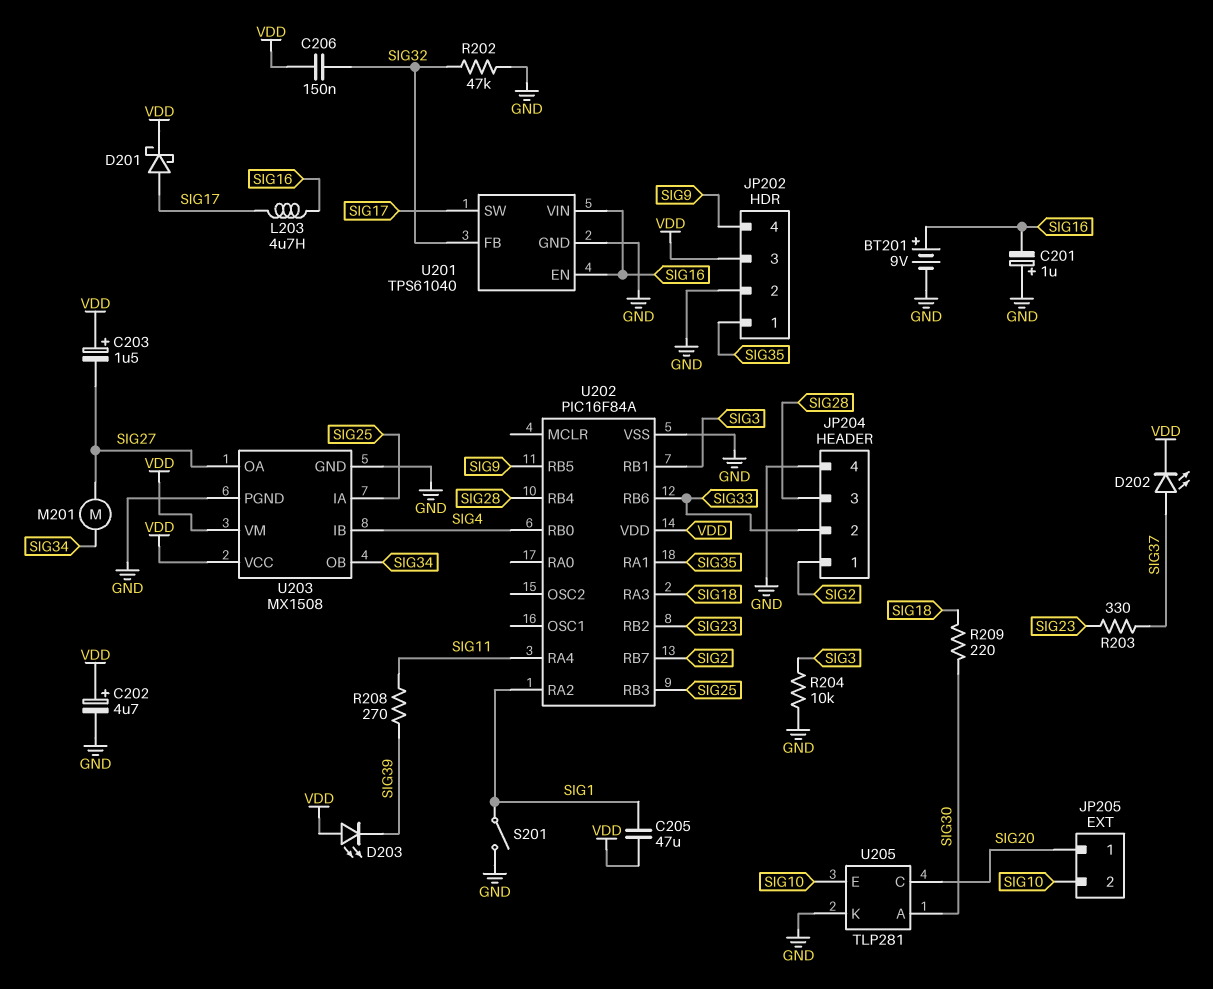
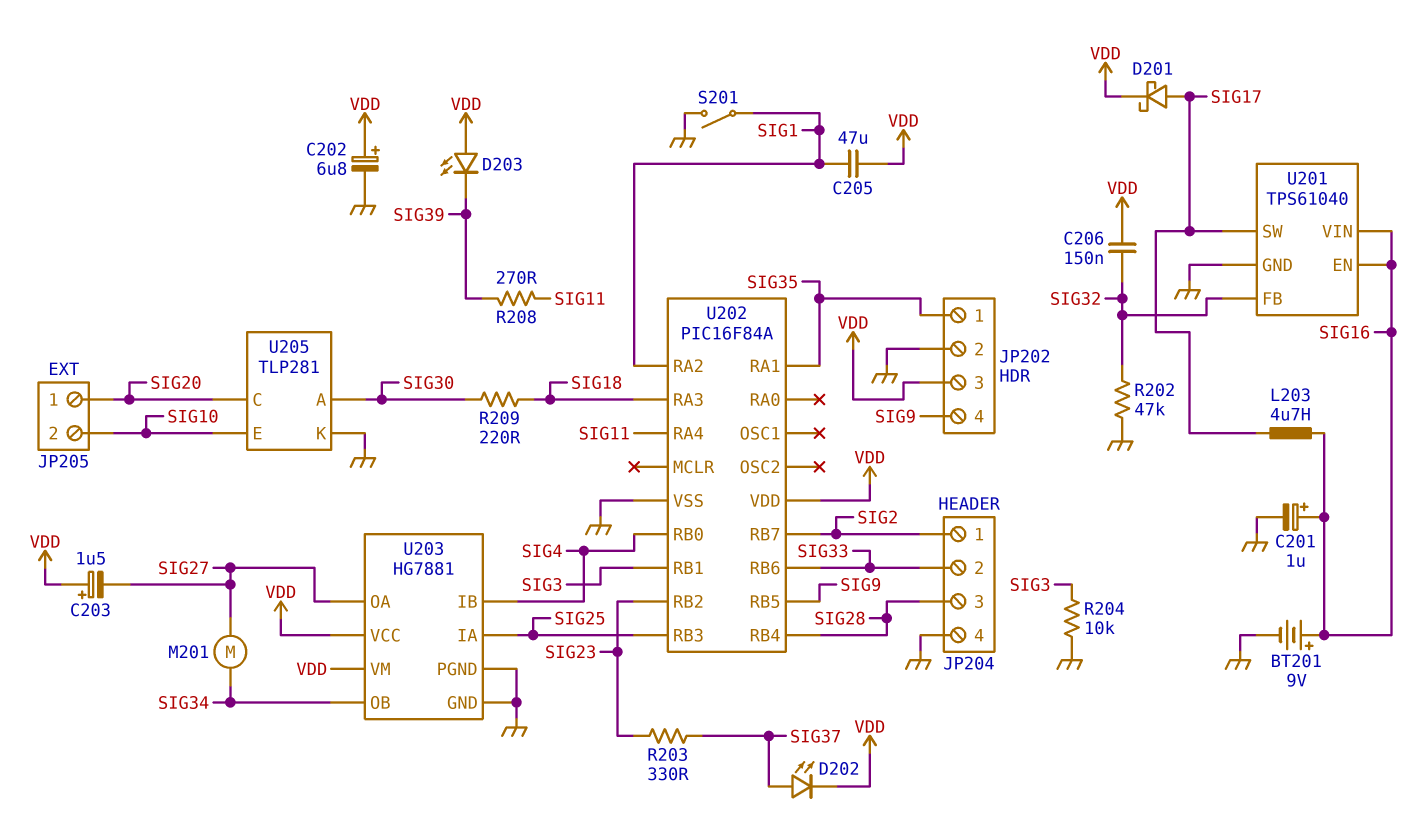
C201: 1uF (plus GND, minus SIG16) -> 1uF (plus SIG16, minus GND)
C202: 4.7uF (plus VDD, minus GND) -> 6.8uF (plus VDD, minus GND)
U203: MX1508 -> HG7881

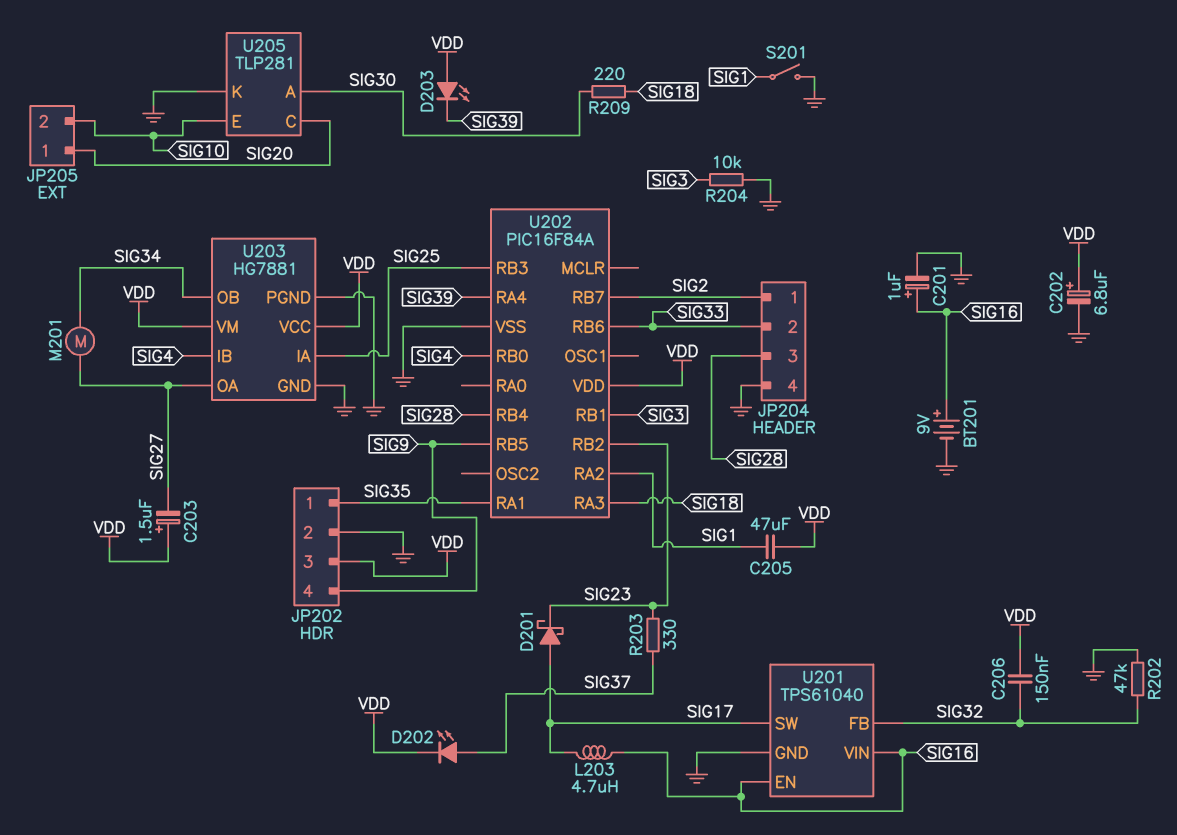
D201: schottky (A SIG17, K VDD) -> schottky (A SIG17, K SIG23)
R208: 270 (SIG11, SIG39) -> none
U202 pin RA4: SIG11 -> SIG39

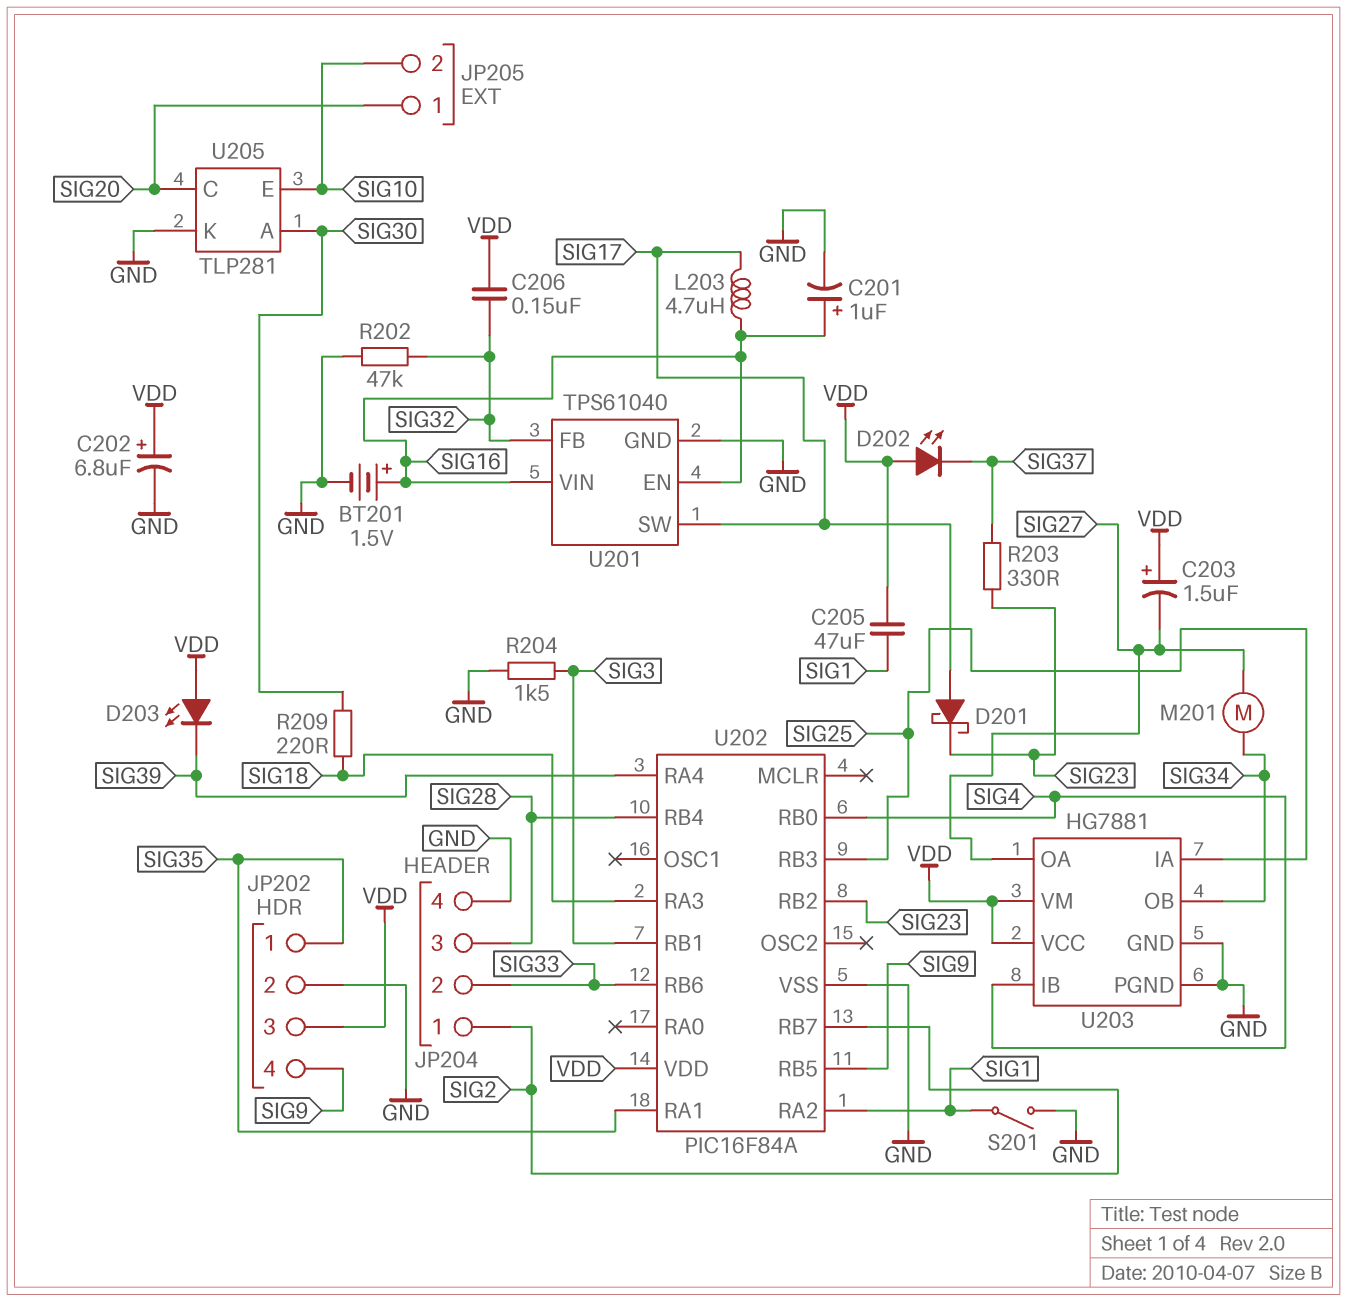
BT201: 9V (plus SIG16, minus GND) -> 1.5V (plus SIG16, minus GND)
D202: LED (A SIG37, K VDD) -> LED (A VDD, K SIG37)
R204: 10k (GND, SIG3) -> 1.5k (GND, SIG3)

